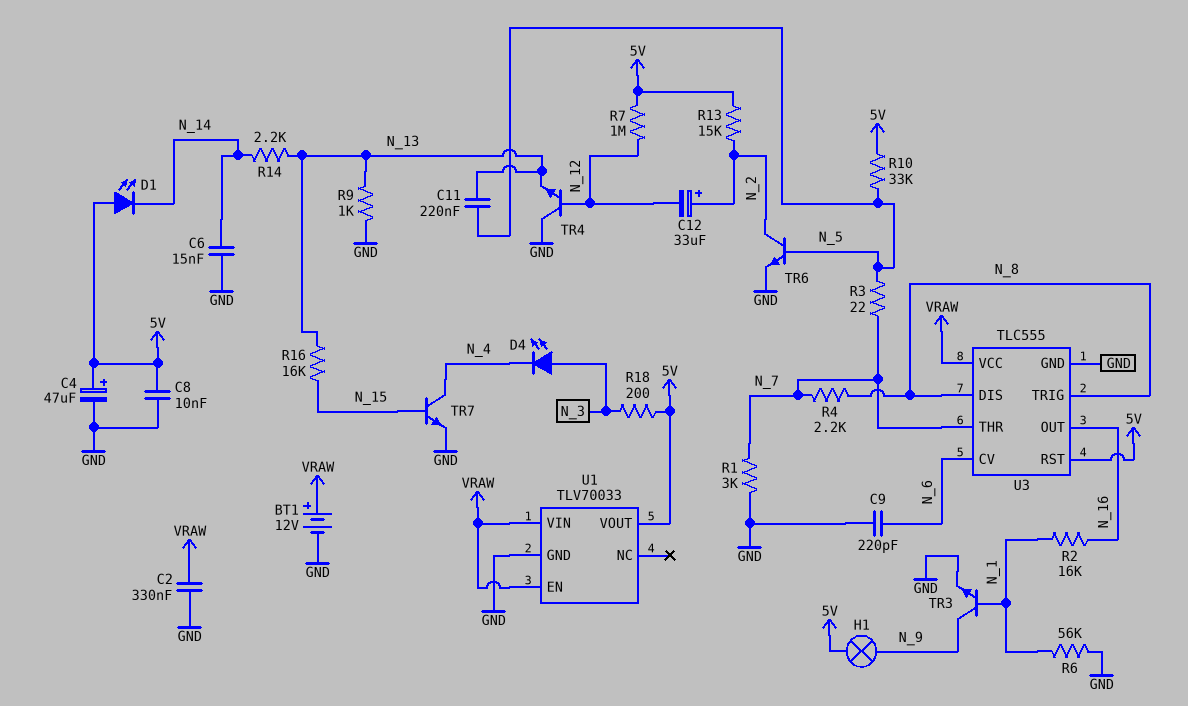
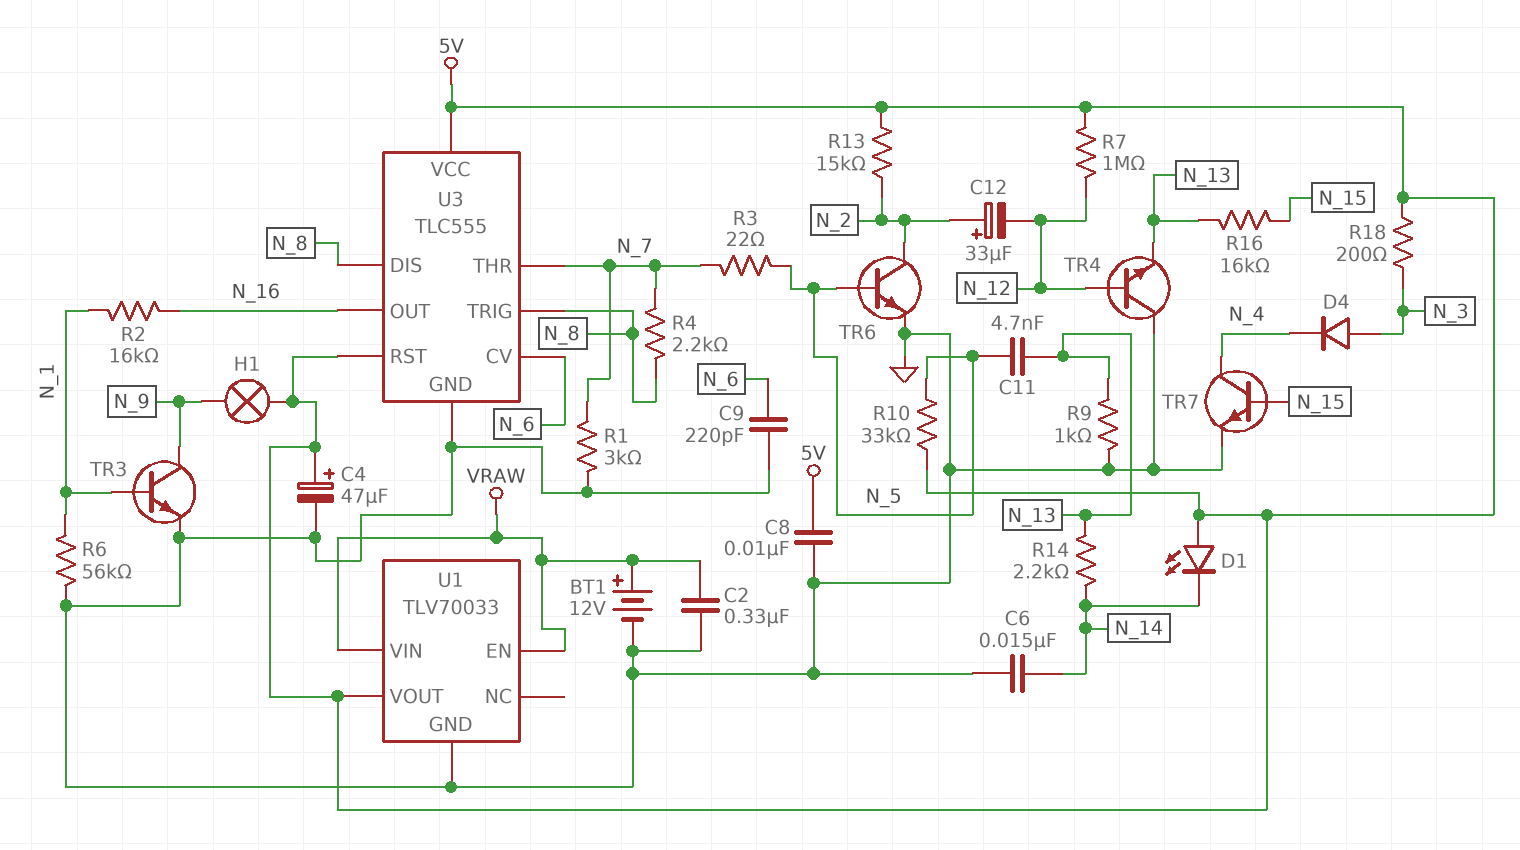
C11: 220nF (N_5, N_13) -> 4.7nF (N_5, N_13)
D4: LED (A N_3, K N_4) -> diode (A N_3, K N_4)
U3 pin VCC: VRAW -> 5V

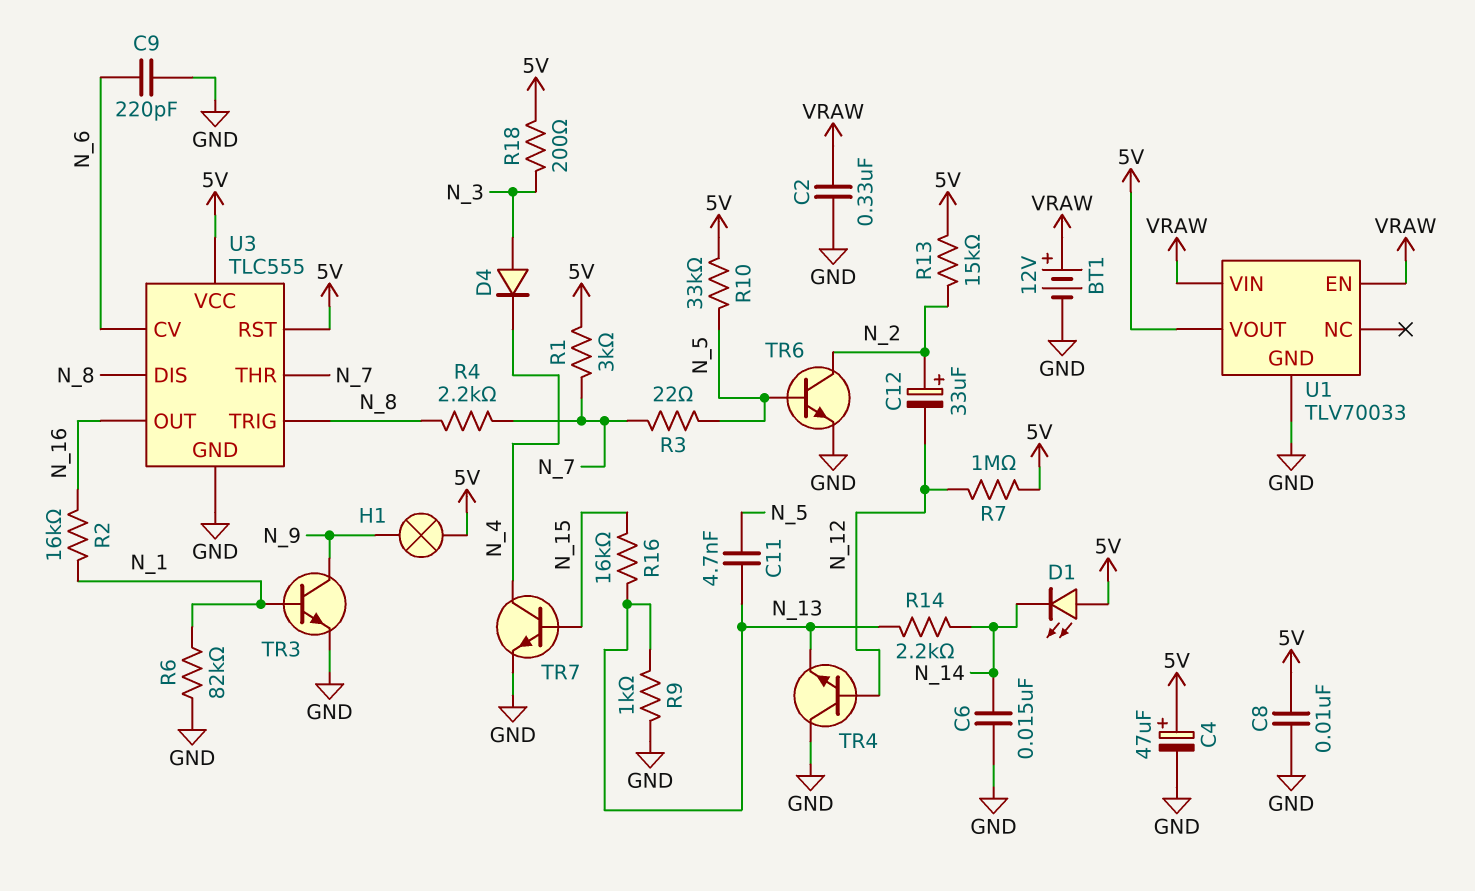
R1: 3k (GND, N_7) -> 3k (5V, N_7)
R6: 56k (GND, N_1) -> 82k (GND, N_1)

